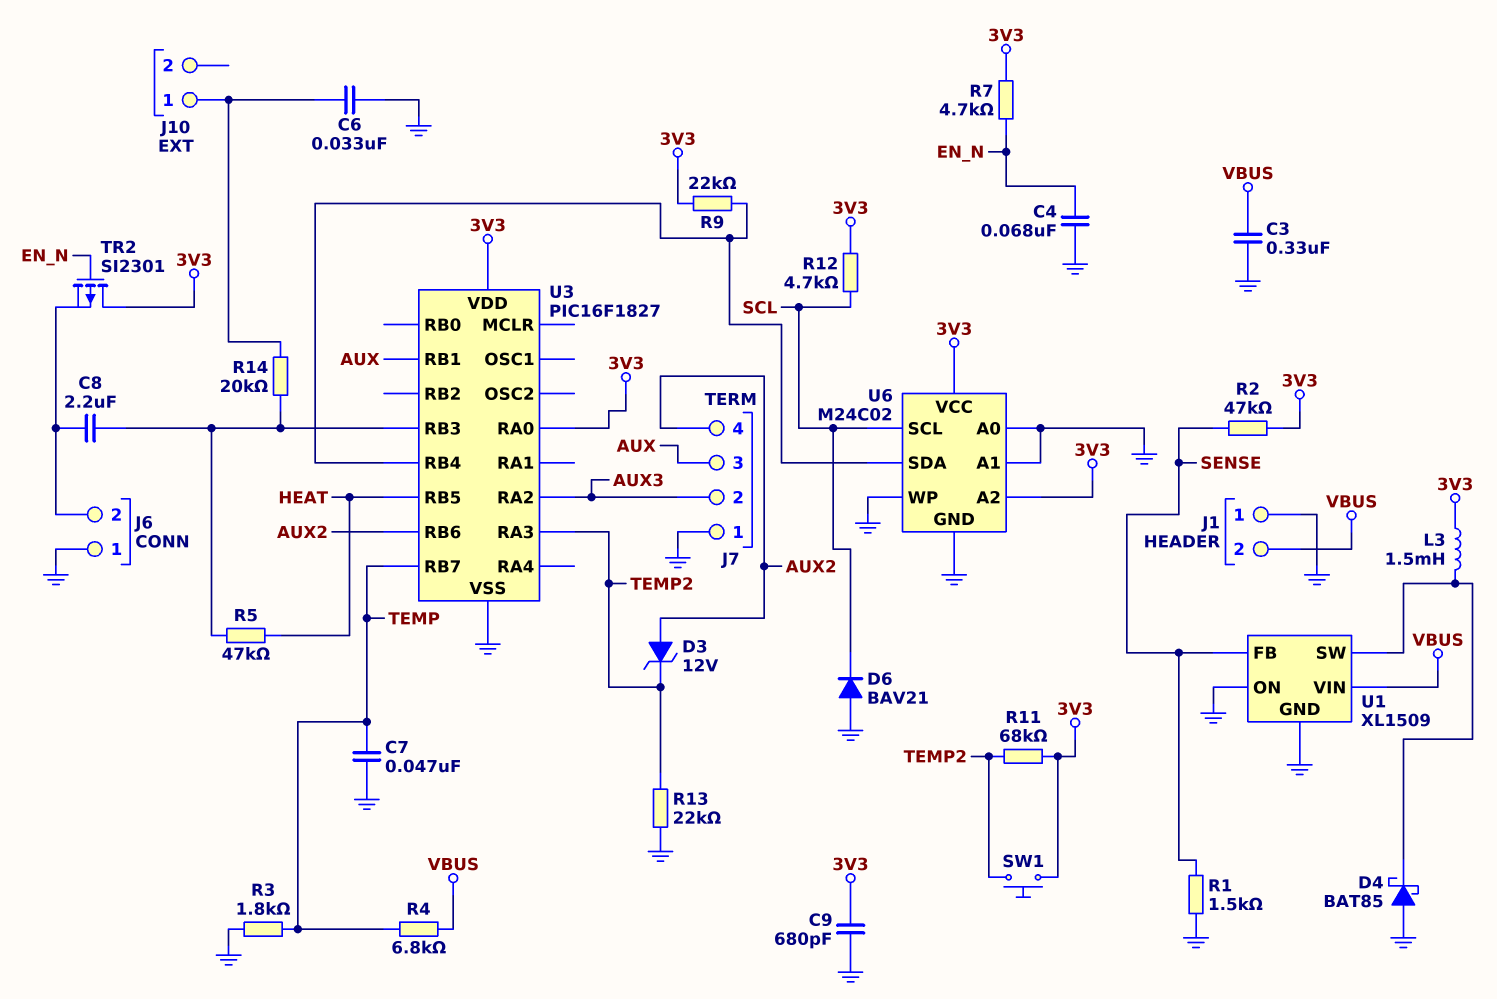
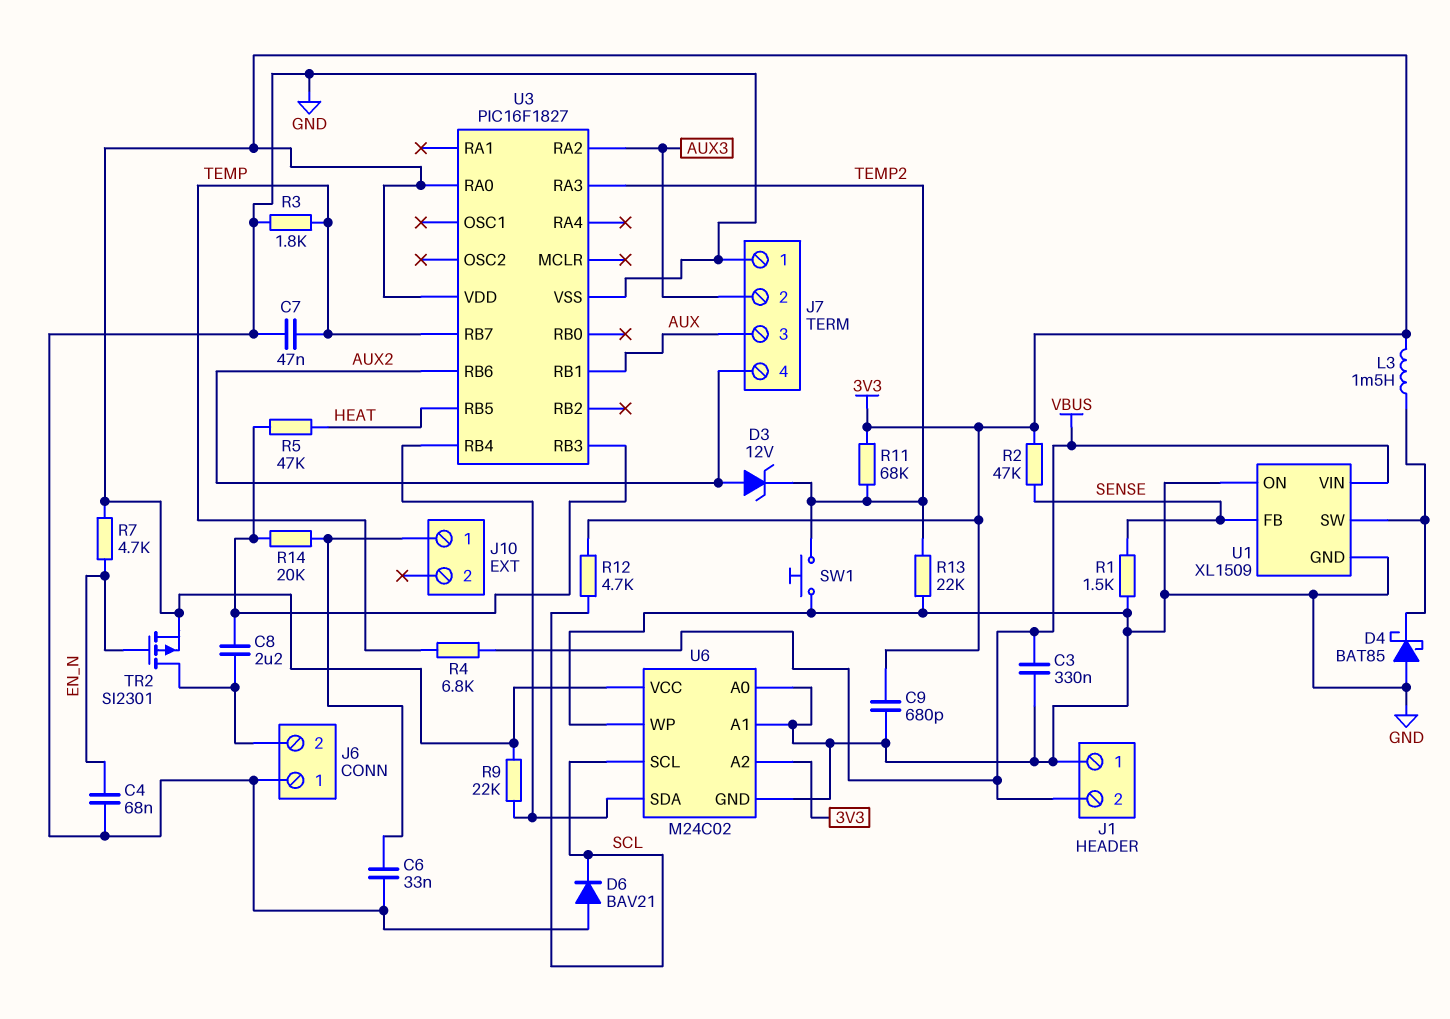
SW1: button (3V3, TEMP2) -> button (GND, TEMP2)
TR2: PMOS SI2301 (G EN_N, D 3V3, S J6/2) -> PMOS SI2301 (G EN_N, D J6/2, S 3V3)

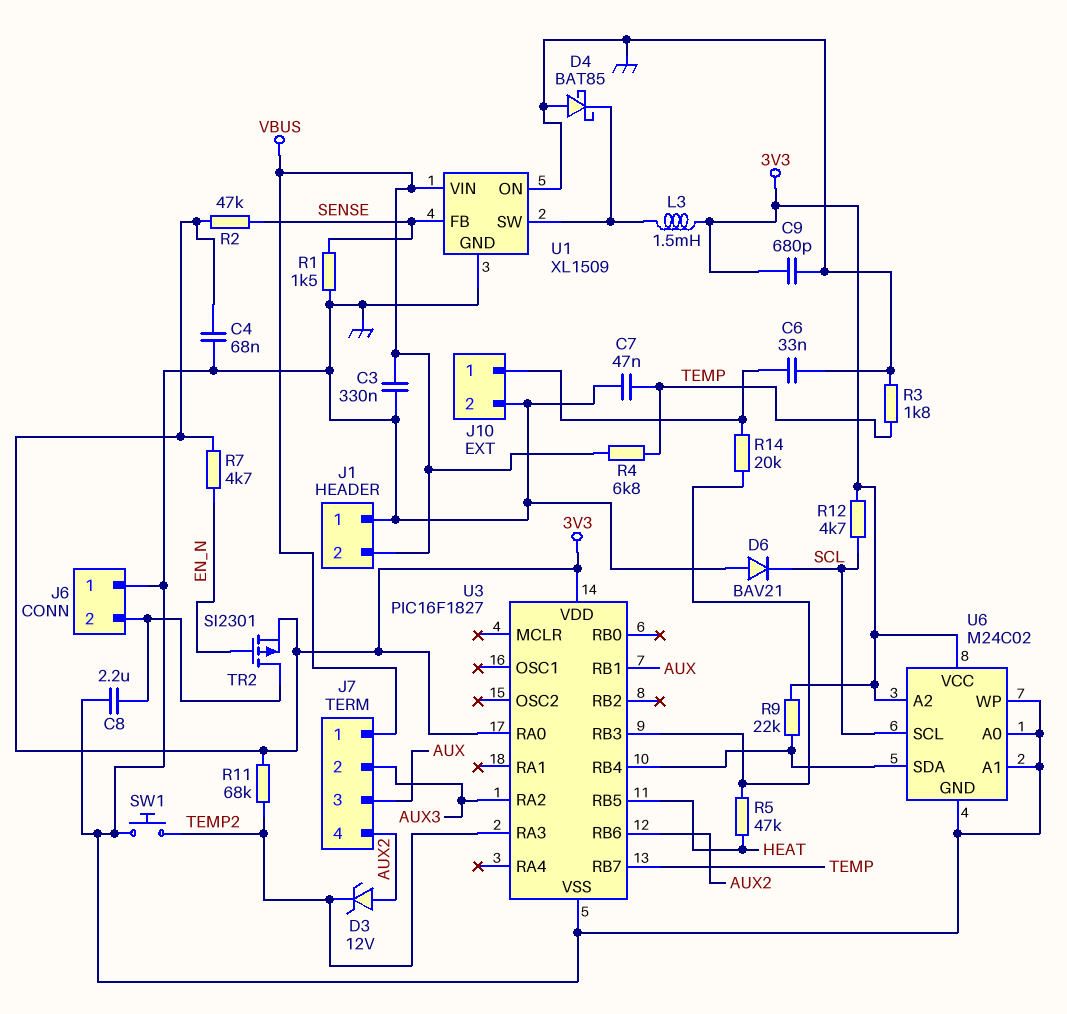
C4: 68nF (EN_N, GND) -> 68nF (3V3, GND)
C8: 2.2uF (J6/2, U3/RB3) -> 2.2uF (GND, J6/2)
J7 pin 1: GND -> VBUS
J10 pin 2: none -> GND
R13: 22k (GND, TEMP2) -> none

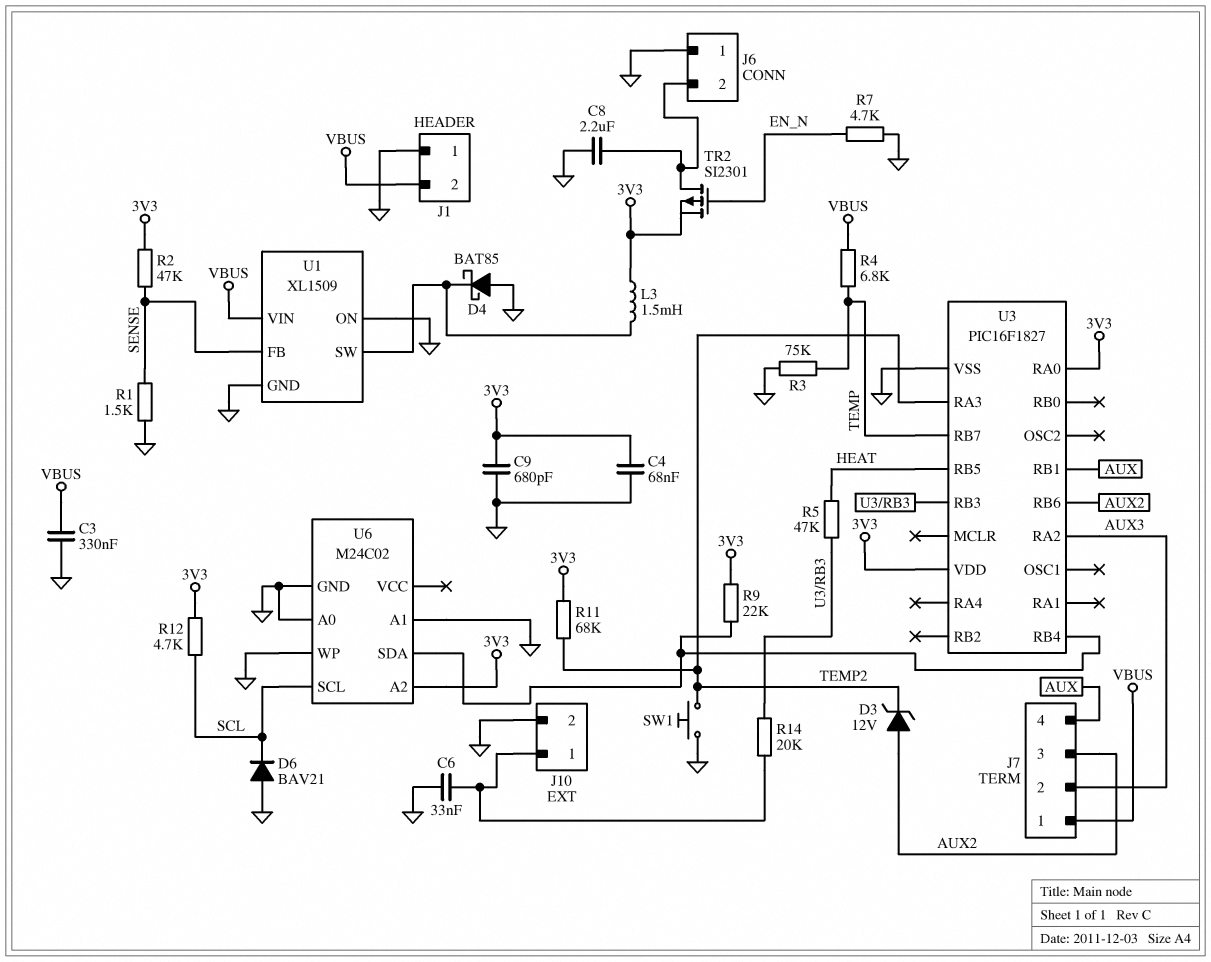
C7: 47nF (GND, TEMP) -> none
J7 pin 3: AUX -> AUX2
J7 pin 4: AUX2 -> AUX
R3: 1.8k (GND, TEMP) -> 75k (GND, TEMP)
R7: 4.7k (3V3, EN_N) -> 4.7k (EN_N, GND)
U6 pin VCC: 3V3 -> none

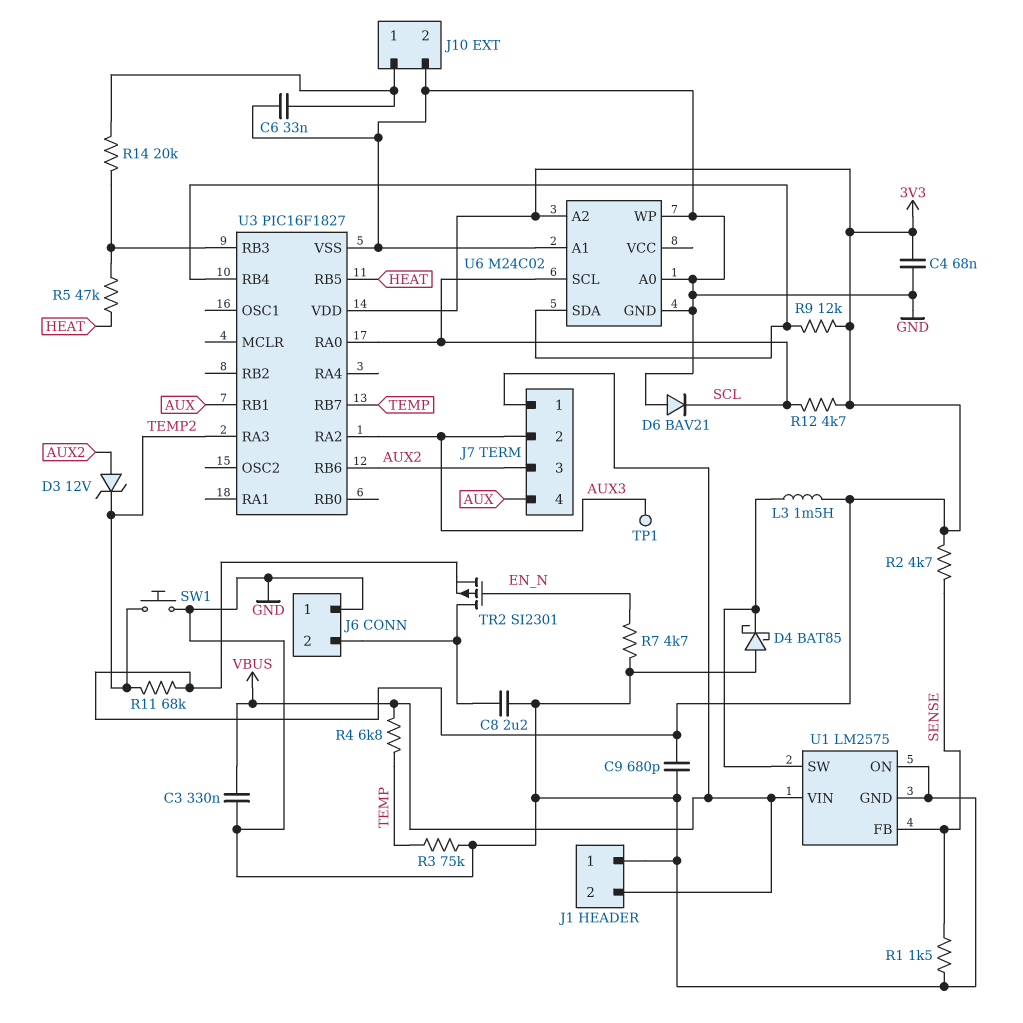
R2: 47k (3V3, SENSE) -> 4.7k (3V3, SENSE)
R9: 22k (3V3, U3/RB4) -> 12k (3V3, U3/RB4)
TP1: none -> test point (AUX3)
U1: XL1509 -> LM2575
U3 pin RA0: 3V3 -> SCL

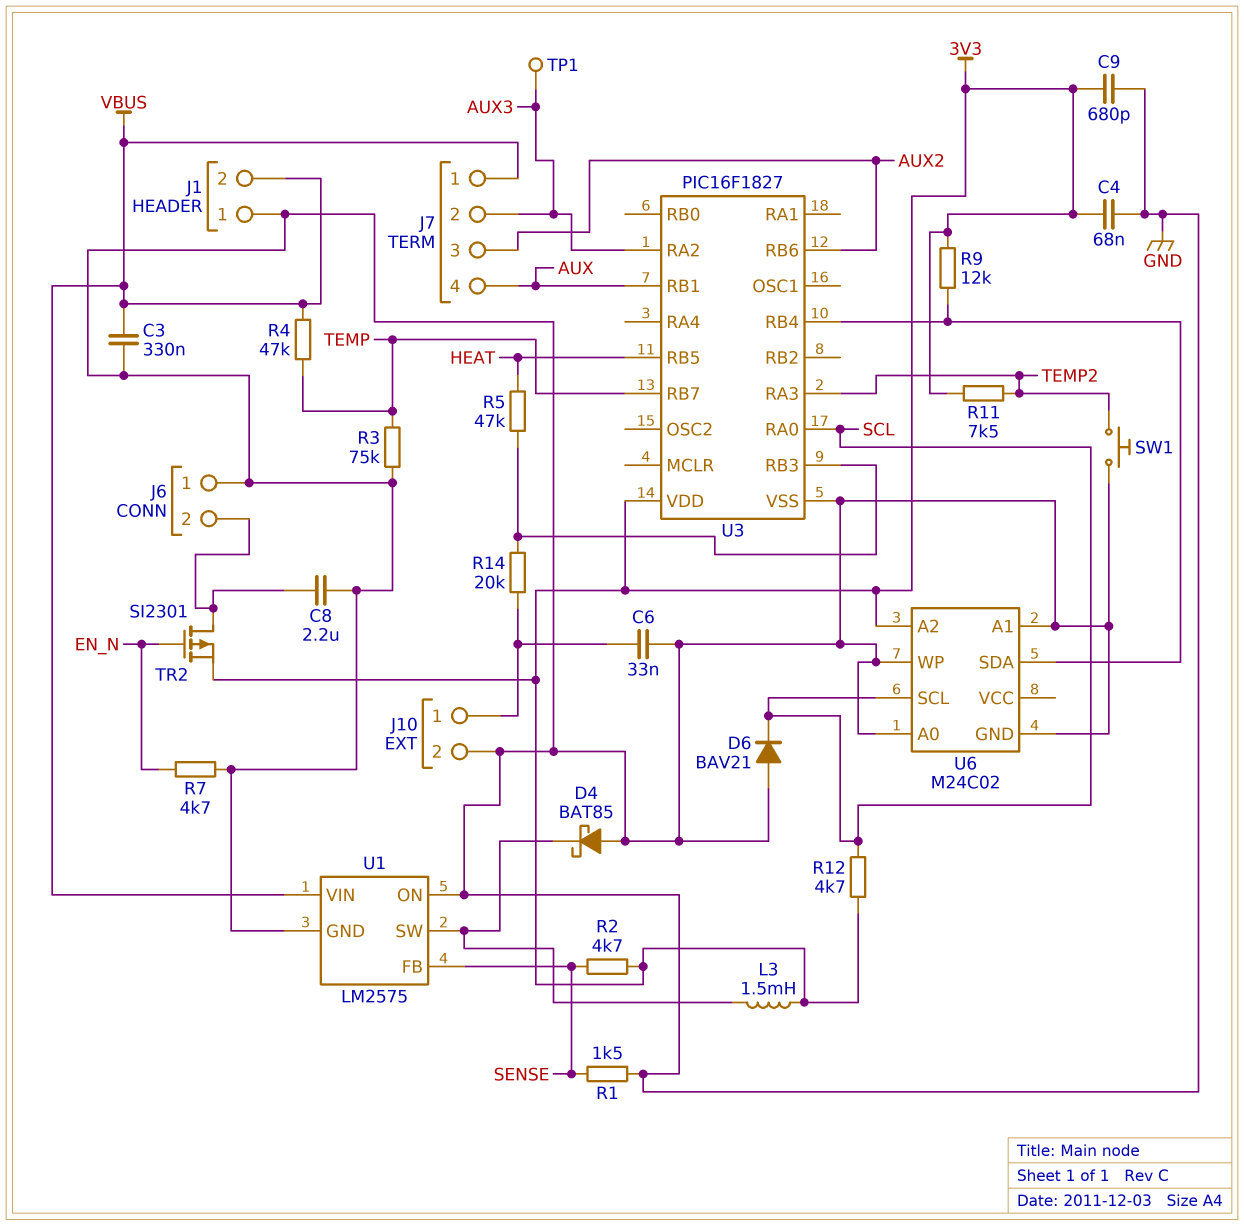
D3: zener 12V (A AUX2, K TEMP2) -> none
R4: 6.8k (TEMP, VBUS) -> 47k (TEMP, VBUS)
R11: 68k (3V3, TEMP2) -> 7.5k (3V3, TEMP2)

